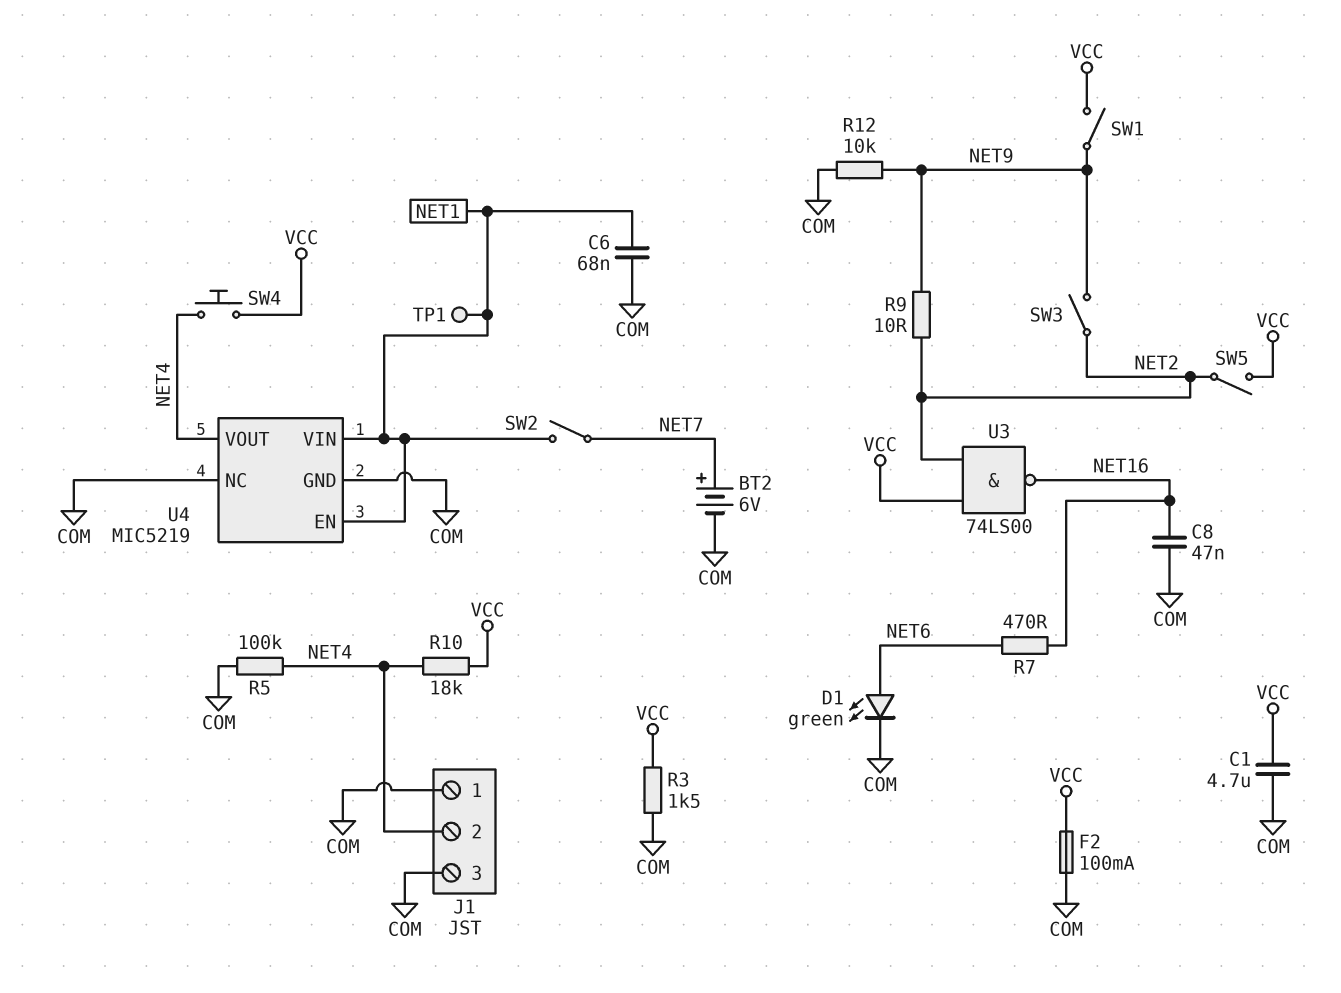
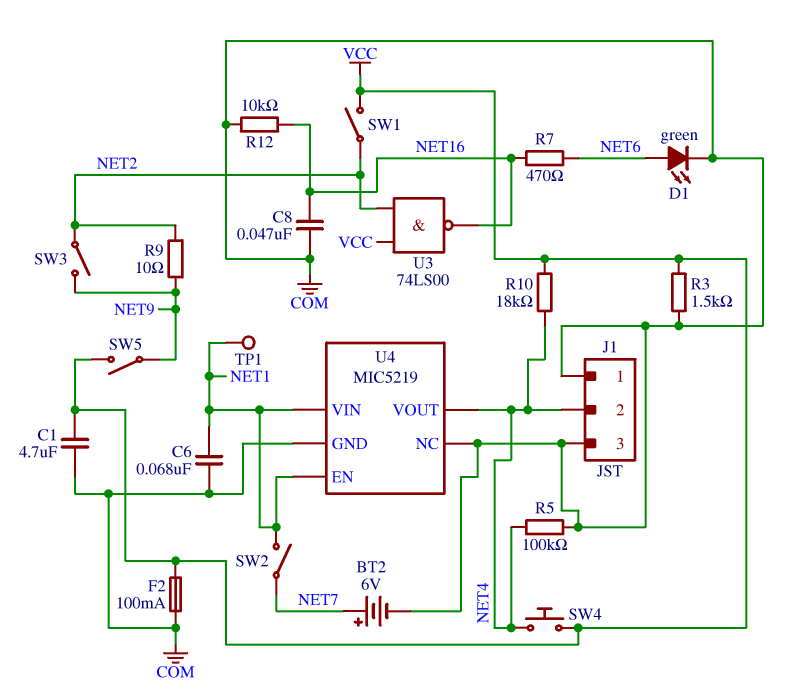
R12: 10k (COM, NET9) -> 10k (COM, NET16)
SW1: switch (NET9, VCC) -> switch (NET2, VCC)
SW5: switch (NET2, VCC) -> switch (NET9, VCC)

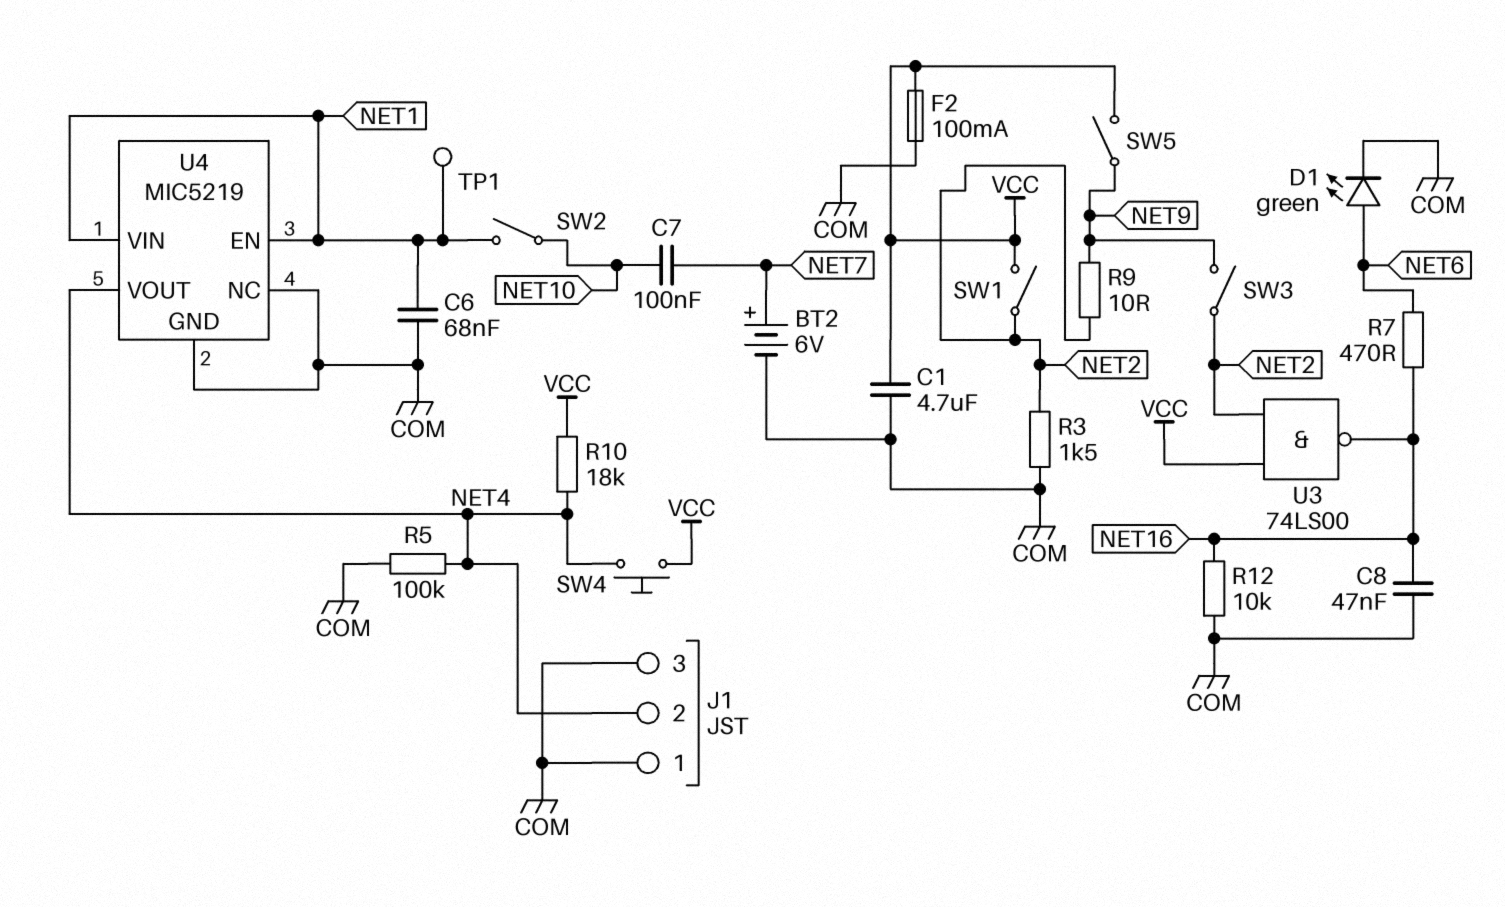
C7: none -> 100nF (NET7, NET10)
R3: 1.5k (COM, VCC) -> 1.5k (COM, NET2)
SW2: switch (NET1, NET7) -> switch (NET1, NET10)

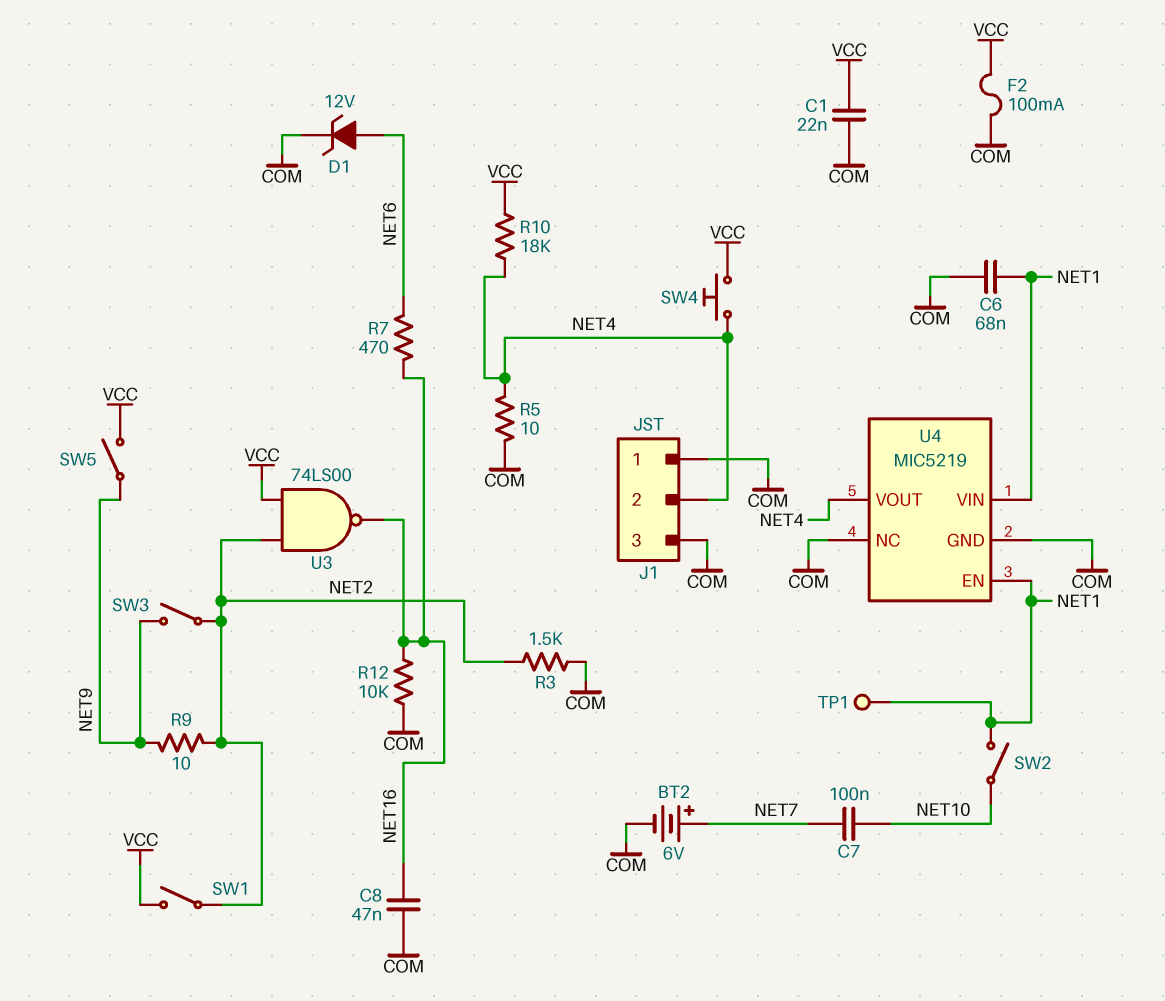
C1: 4.7uF (COM, VCC) -> 22nF (COM, VCC)
D1: LED green (A NET6, K COM) -> zener 12V (A NET6, K COM)
R5: 100k (COM, NET4) -> 10 (COM, NET4)

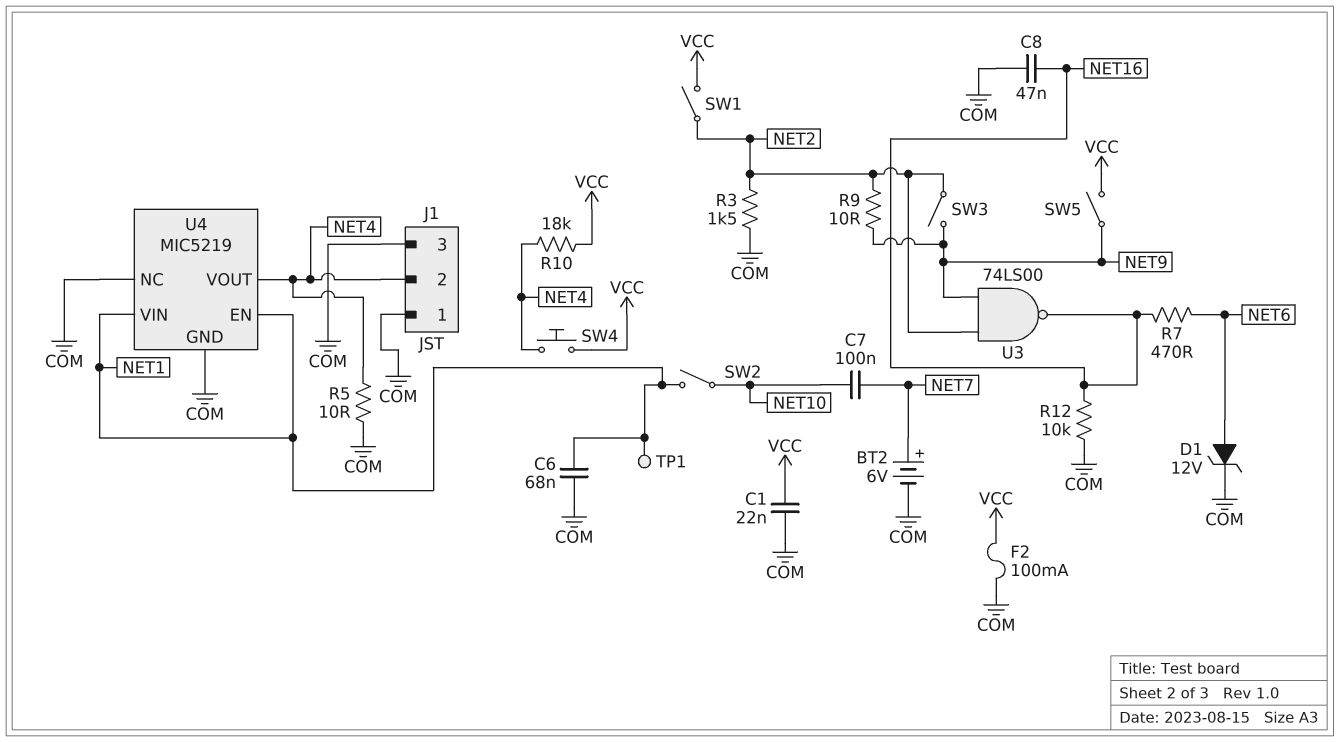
U3: NAND 74LS00 (in NET2, in VCC, out NET16) -> NAND 74LS00 (in NET2, in NET9, out NET16)

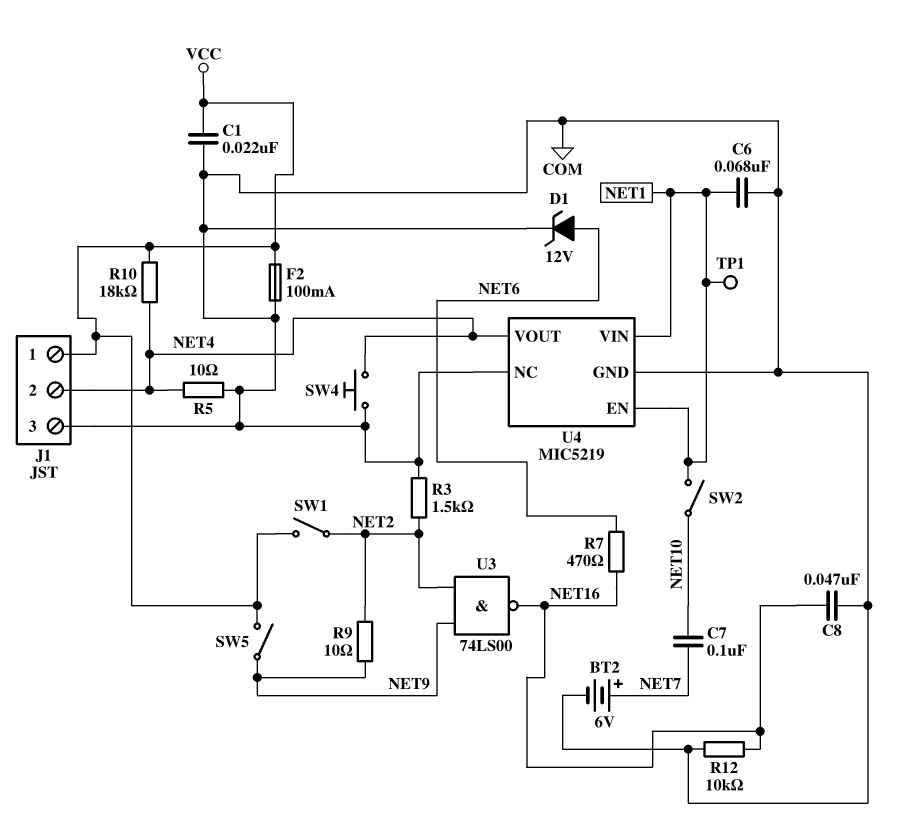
J1 pin 1: COM -> VCC
SW3: switch (NET2, NET9) -> none
SW4: button (NET4, VCC) -> button (COM, NET4)

